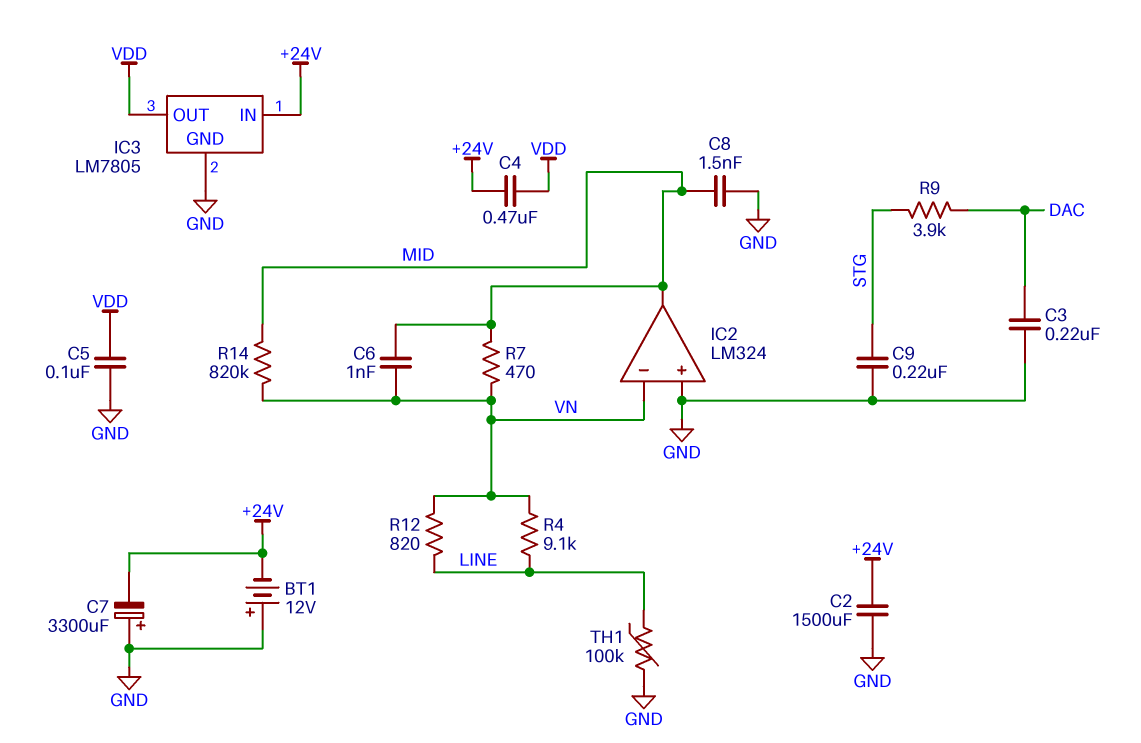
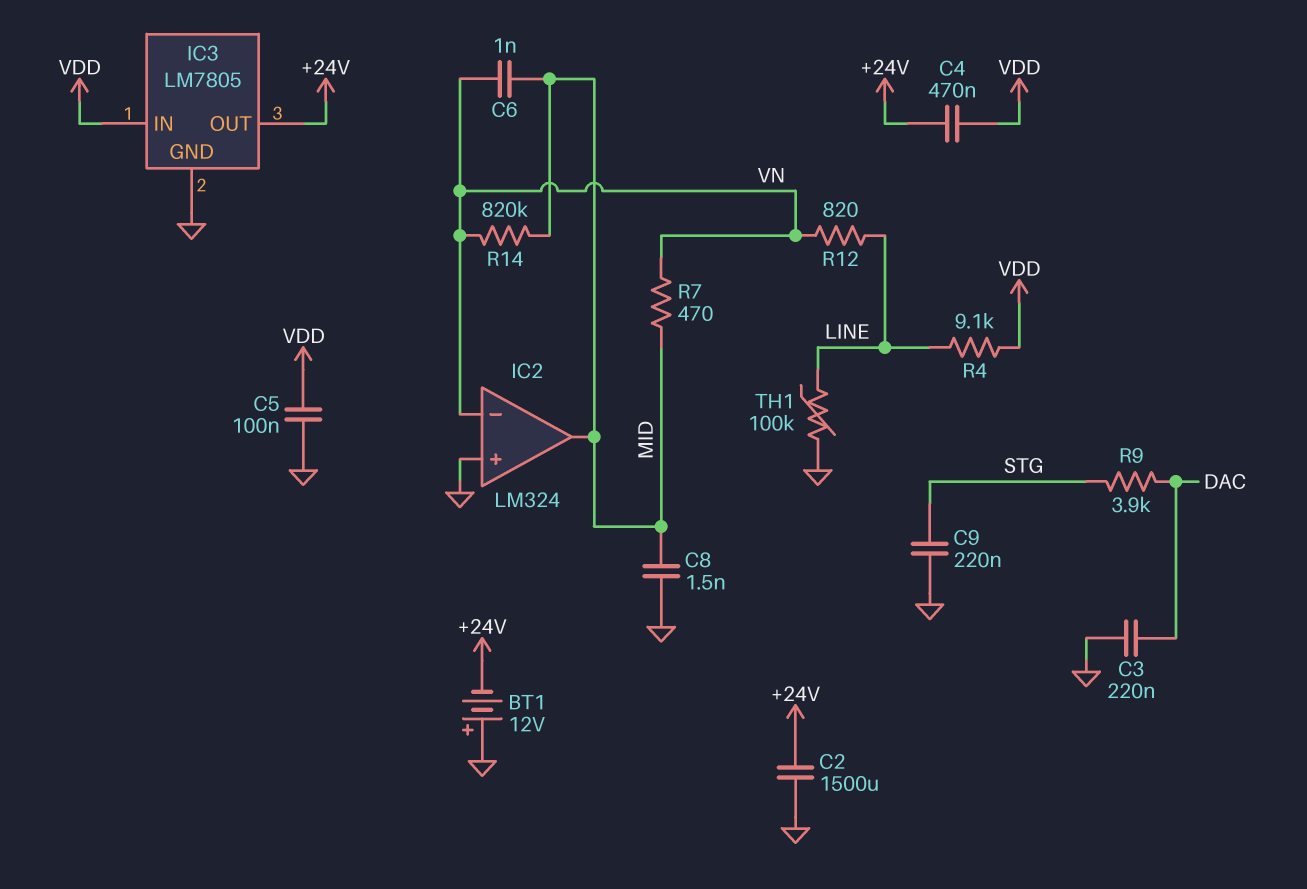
C7: 3300uF (plus GND, minus +24V) -> none
IC3 pin IN: +24V -> VDD
IC3 pin OUT: VDD -> +24V
R4: 9.1k (LINE, VN) -> 9.1k (LINE, VDD)

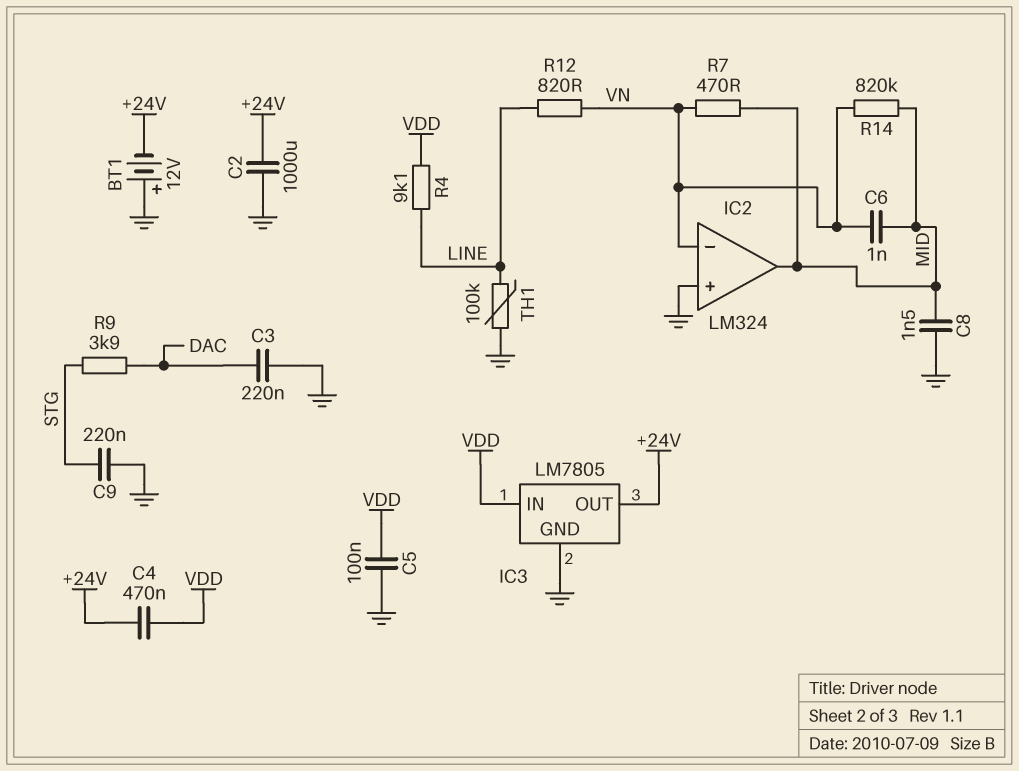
C2: 1500uF (+24V, GND) -> 1000uF (+24V, GND)

